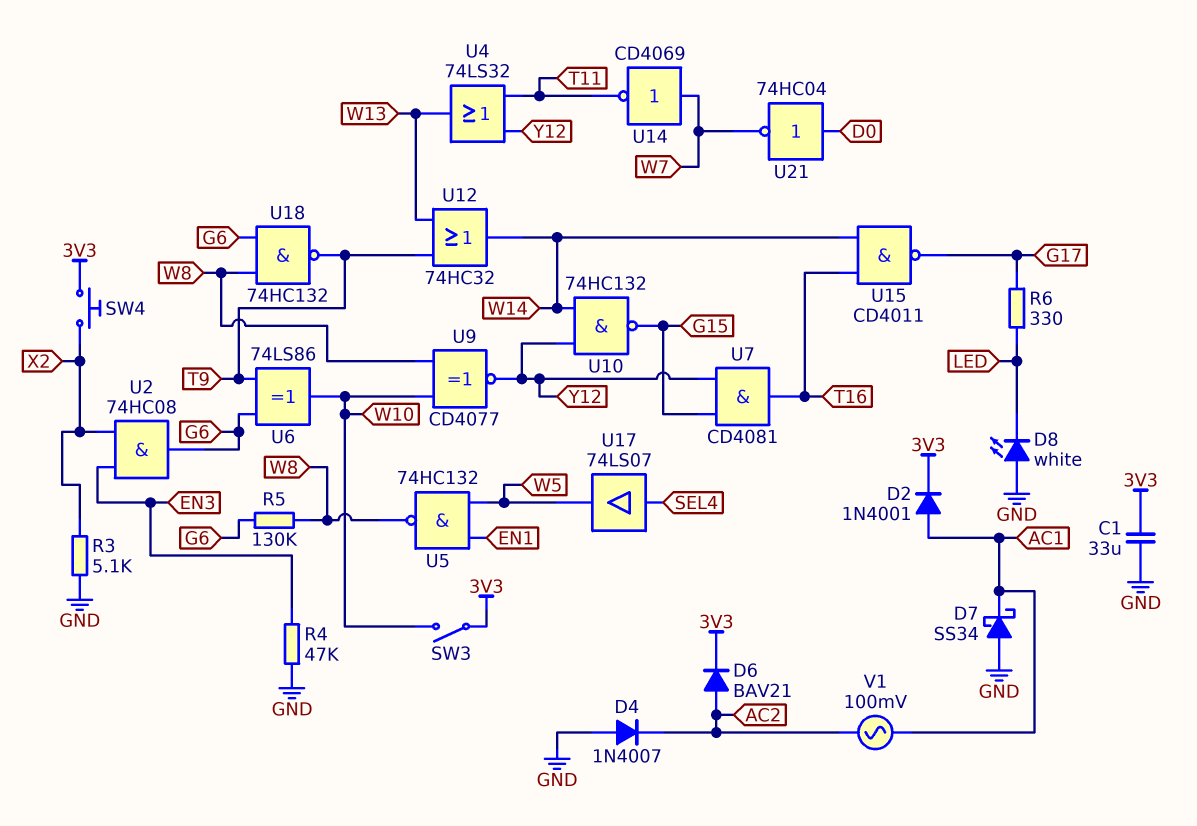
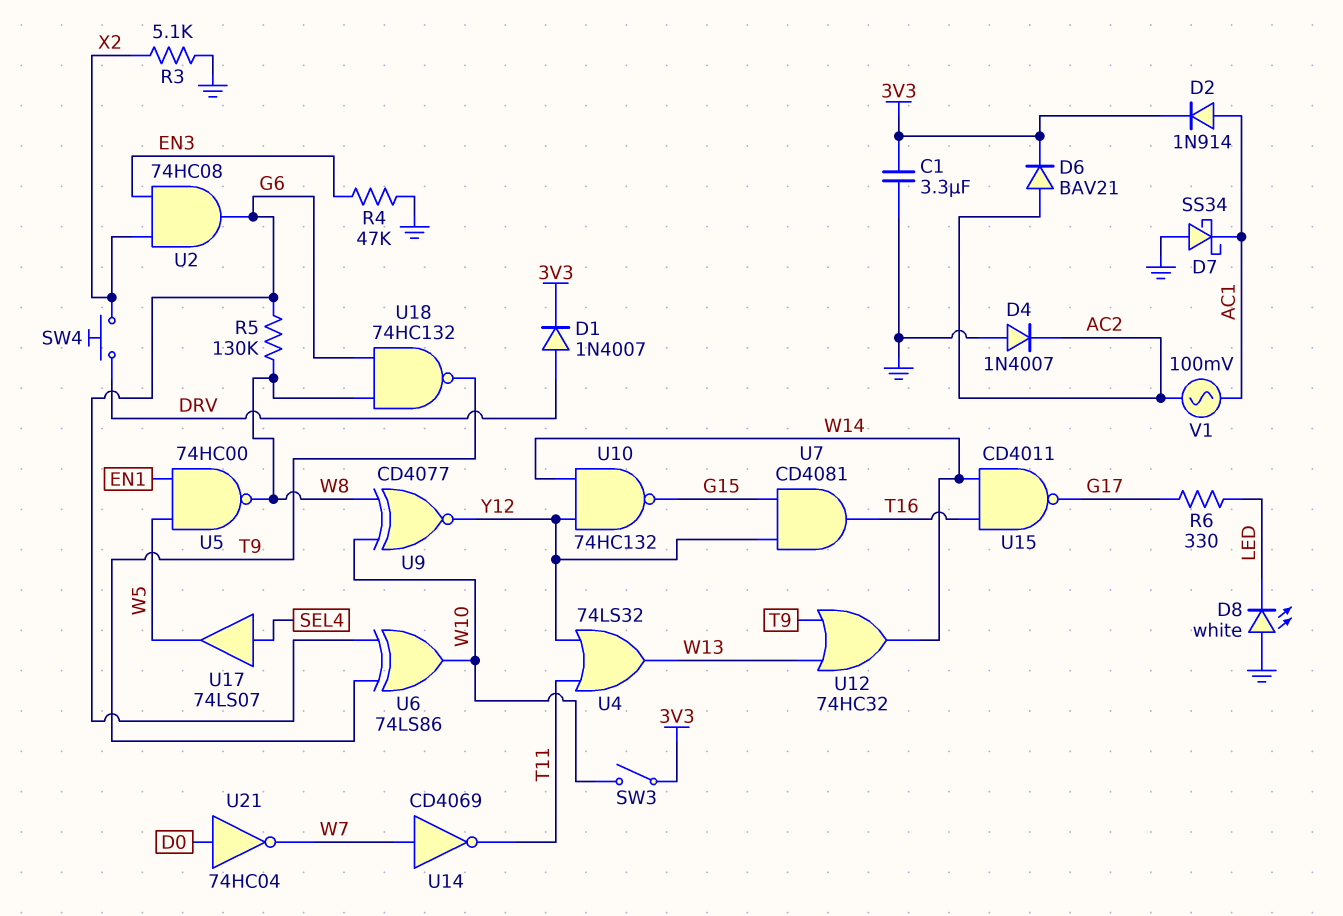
C1: 33uF (3V3, GND) -> 3.3uF (3V3, GND)
D1: none -> diode 1N4007 (A DRV, K 3V3)
D2: diode 1N4001 (A AC1, K 3V3) -> diode 1N914 (A AC1, K 3V3)
SW4: button (3V3, X2) -> button (DRV, X2)
U5: NAND 74HC132 (in EN1, in W5, out W8) -> NAND 74HC00 (in EN1, in W5, out W8)

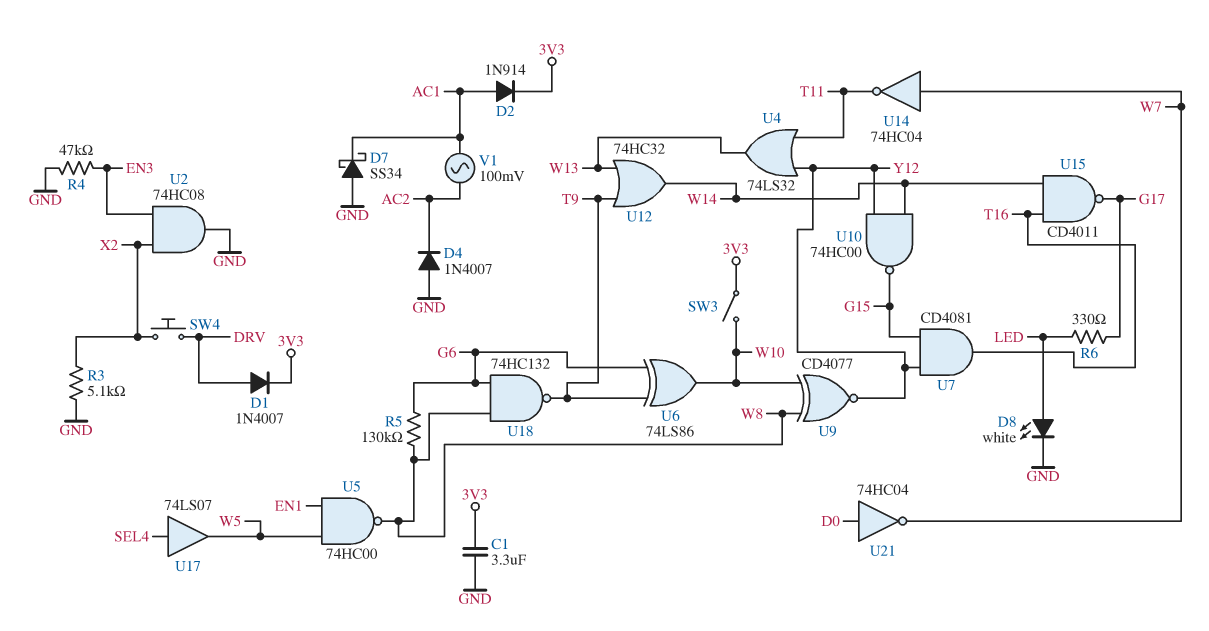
D6: diode BAV21 (A AC2, K 3V3) -> none
D8: LED white (A GND, K LED) -> LED white (A LED, K GND)
U2: AND 74HC08 (in EN3, in X2, out G6) -> AND 74HC08 (in EN3, in X2, out GND)
U10: NAND 74HC132 (in W14, in Y12, out G15) -> NAND 74HC00 (in W14, in Y12, out G15)
U14: NOT CD4069 (in W7, out T11) -> NOT 74HC04 (in W7, out T11)

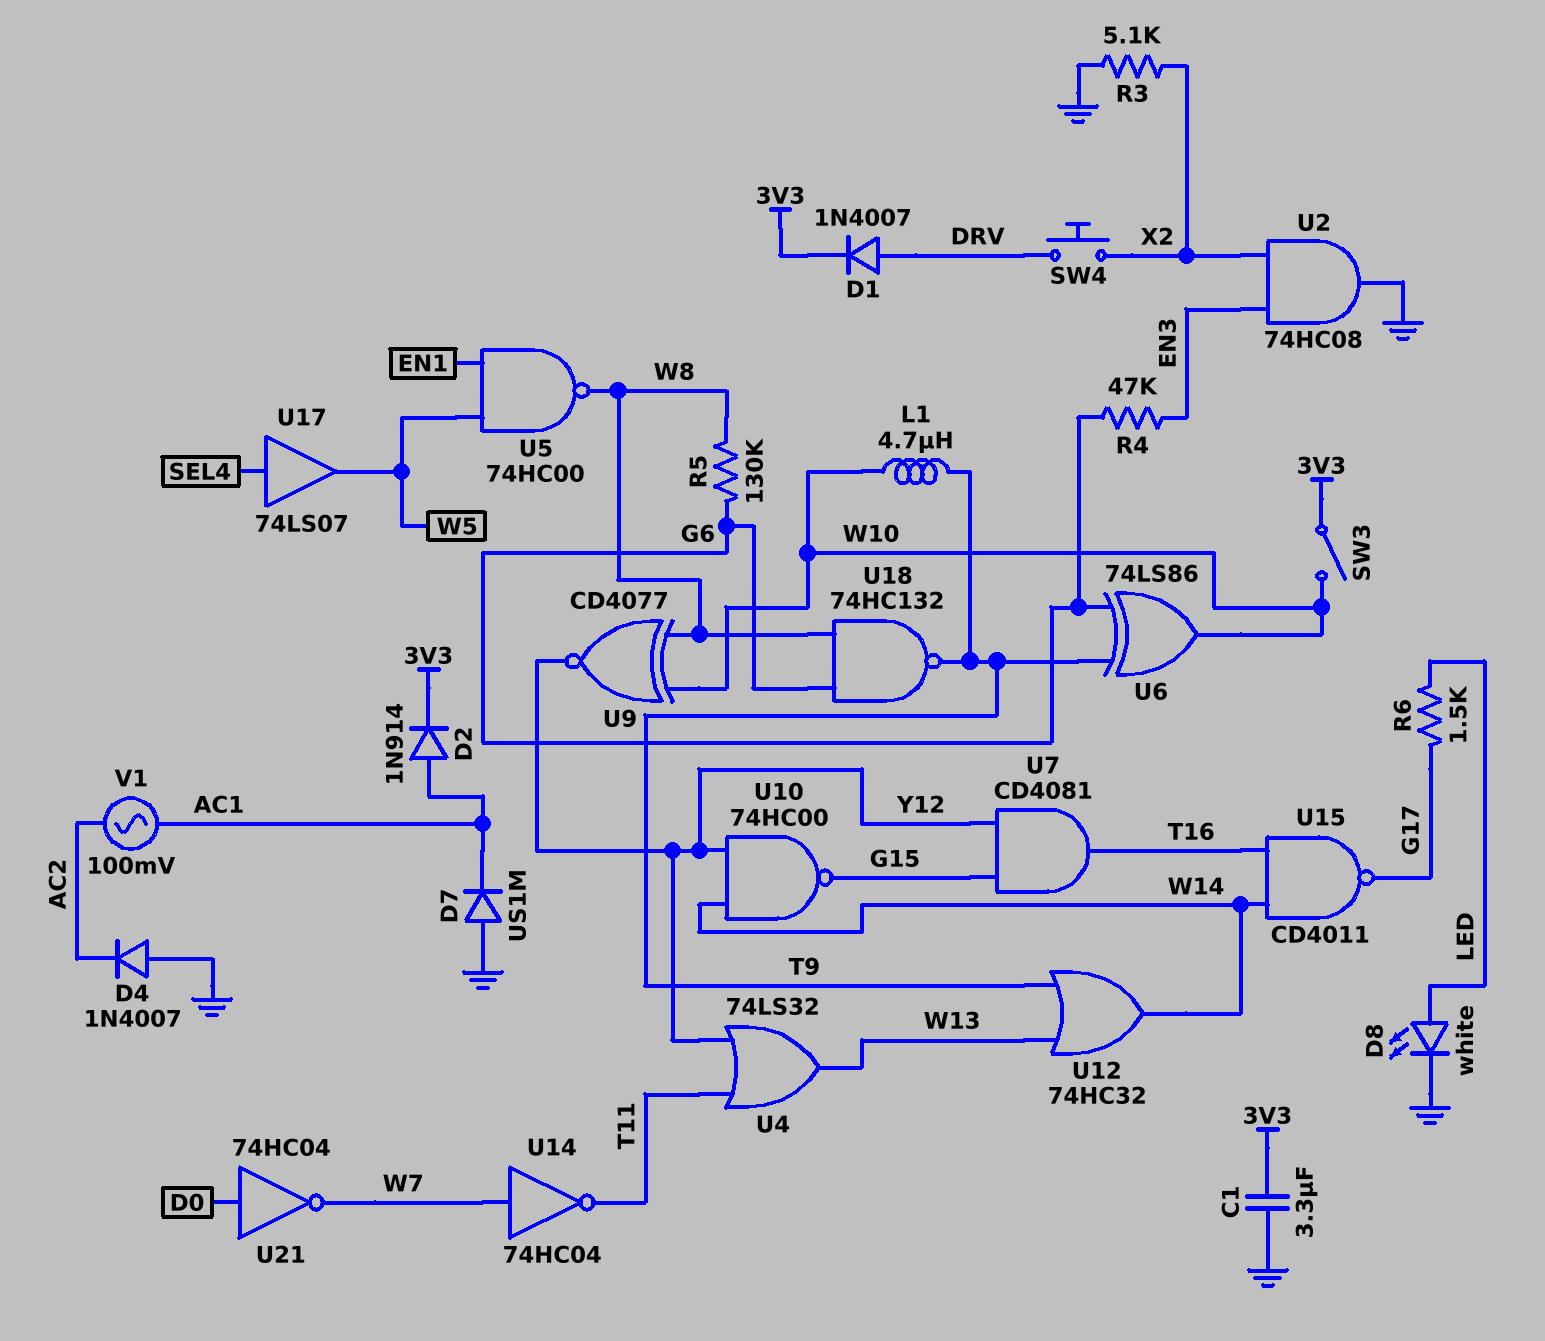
D7: schottky SS34 (A GND, K AC1) -> diode US1M (A GND, K AC1)
L1: none -> 4.7uH (T9, W10)
R4: 47k (EN3, GND) -> 47k (EN3, G6)
R6: 330 (G17, LED) -> 1.5k (G17, LED)

